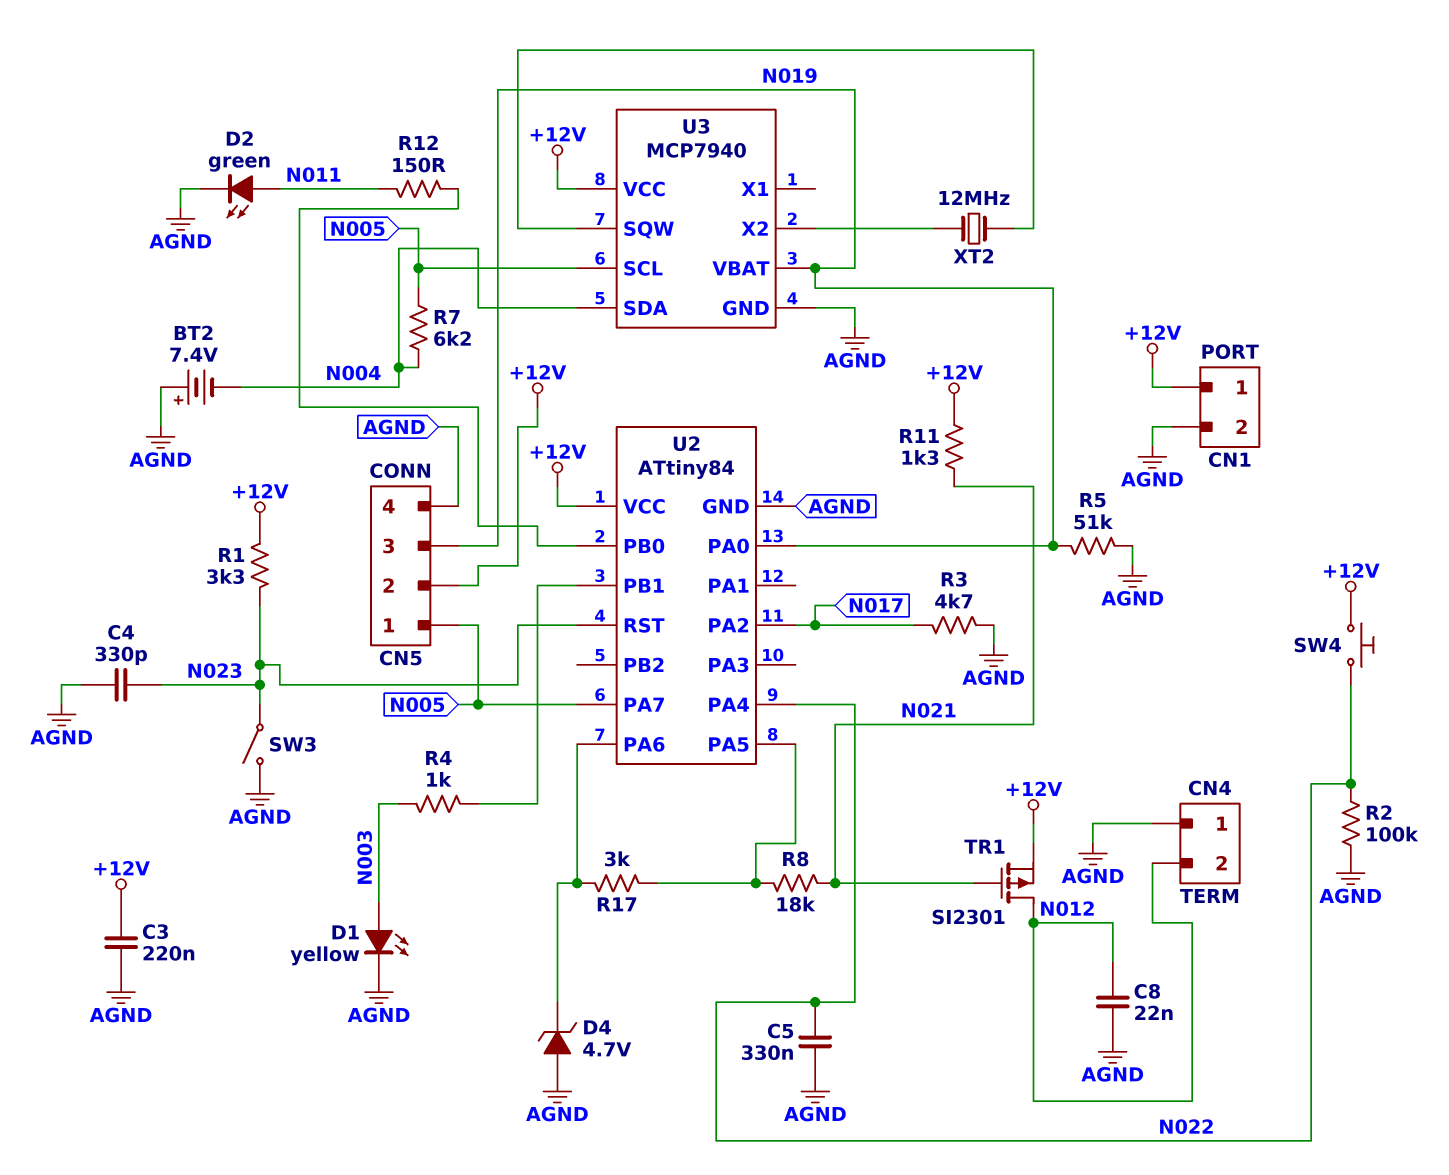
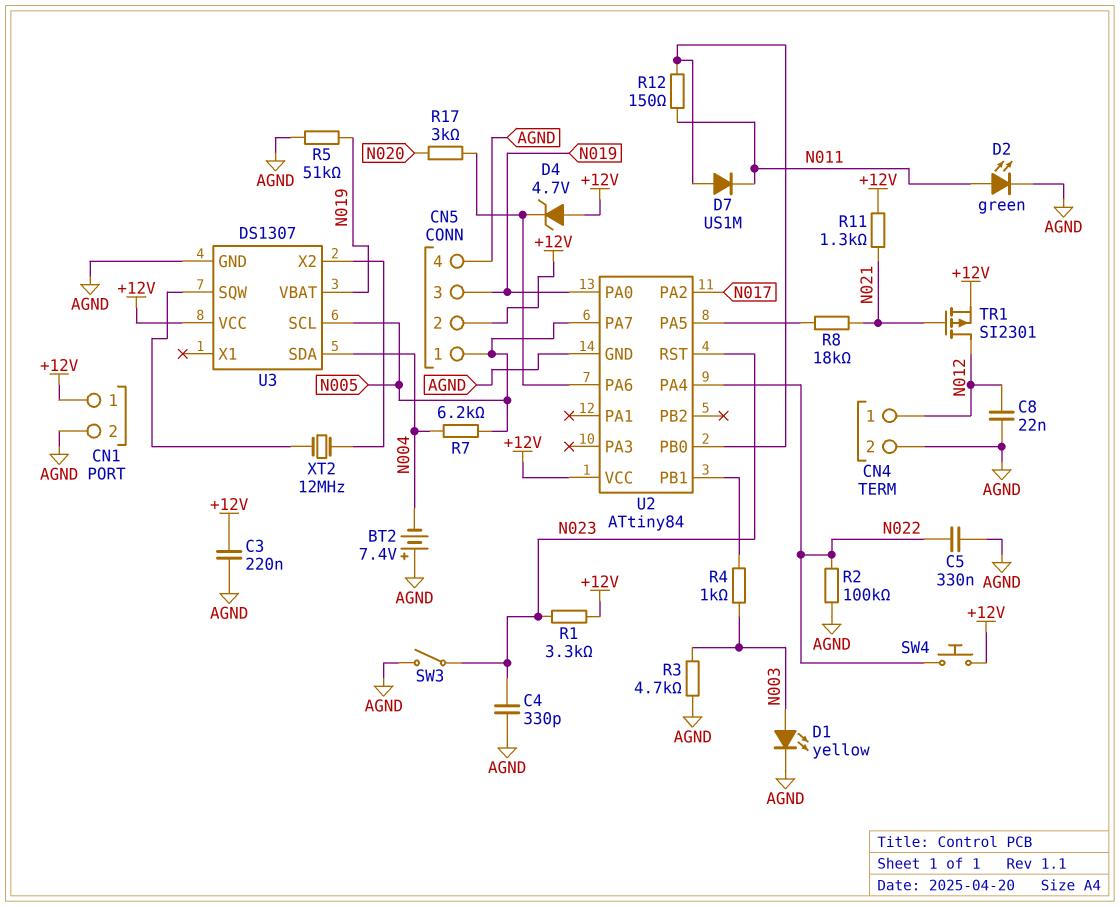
CN4 pin 1: AGND -> N012
CN4 pin 2: N012 -> AGND
D4: zener 4.7V (A AGND, K U2/PA6) -> zener 4.7V (A +12V, K U2/PA6)
D7: none -> diode US1M (A U2/PB0, K N011)
R3: 4.7k (AGND, N017) -> 4.7k (AGND, N003)
R17: 3k (U2/PA5, U2/PA6) -> 3k (N020, U2/PA6)
U3: MCP7940 -> DS1307

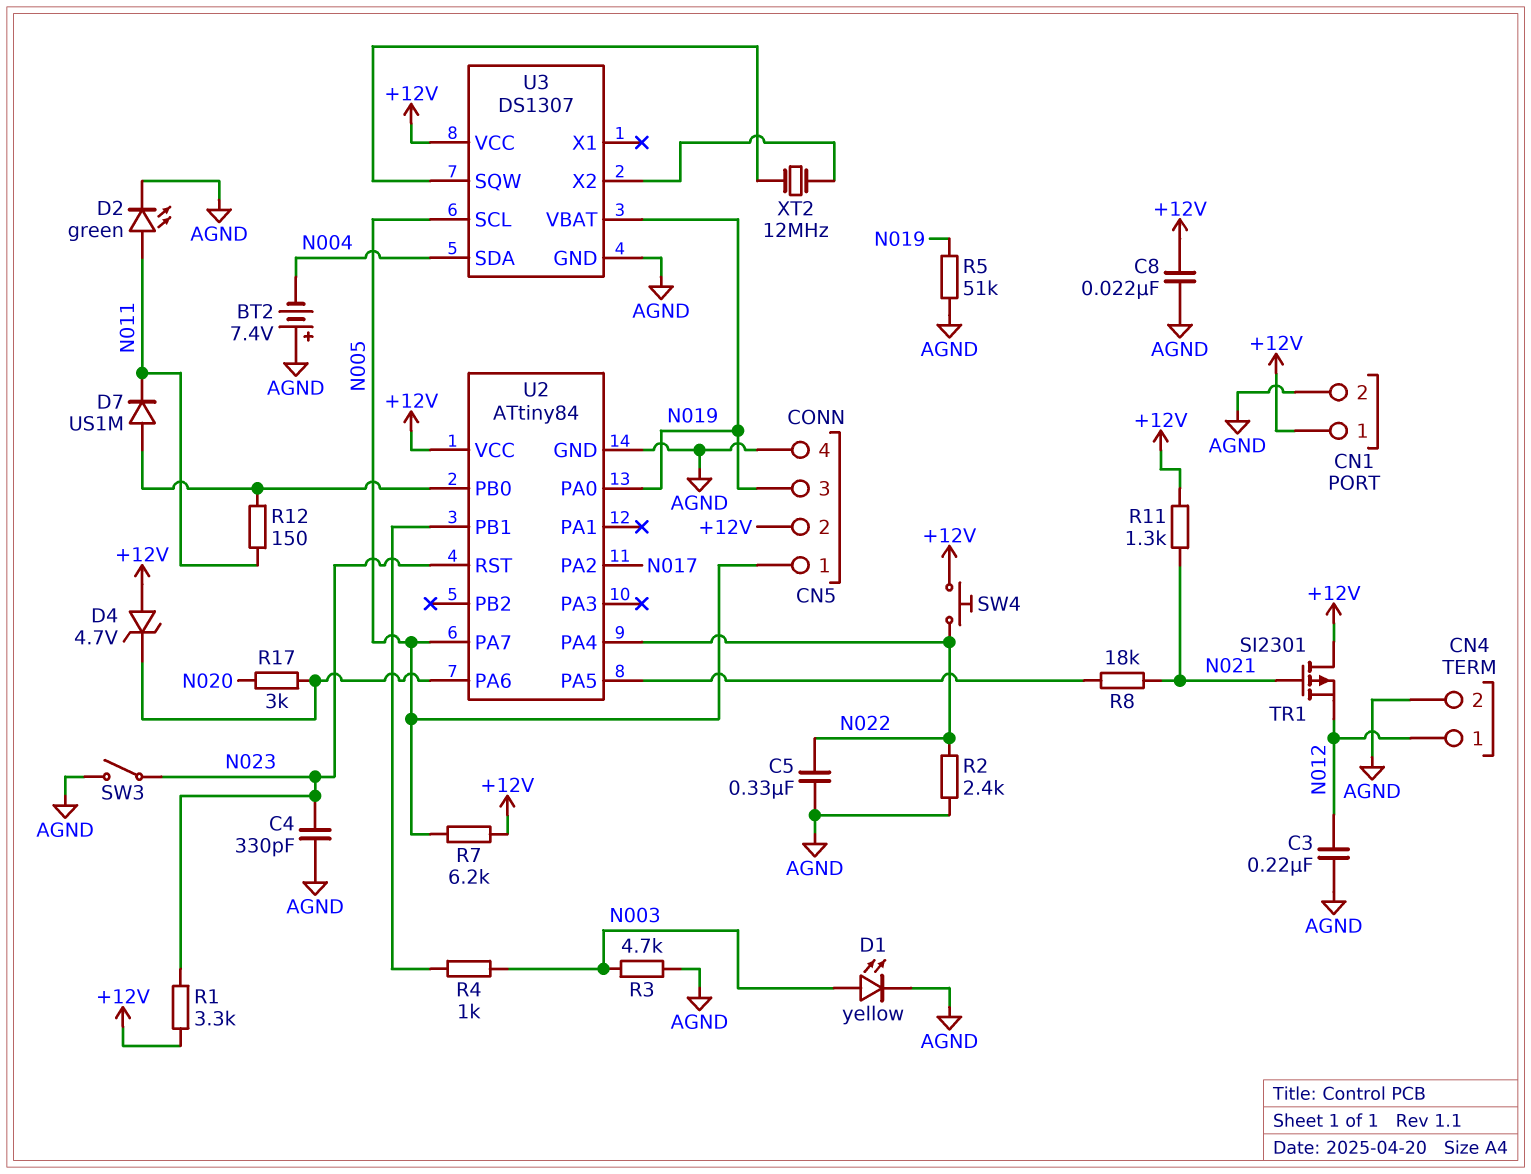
C3: 220nF (+12V, AGND) -> 220nF (AGND, N012)
C8: 22nF (AGND, N012) -> 22nF (+12V, AGND)
R2: 100k (AGND, N022) -> 2.4k (AGND, N022)
R7: 6.2k (N004, N005) -> 6.2k (+12V, N005)
TR1: PMOS SI2301 (G N021, D N012, S +12V) -> PMOS SI2301 (G N021, D +12V, S N012)

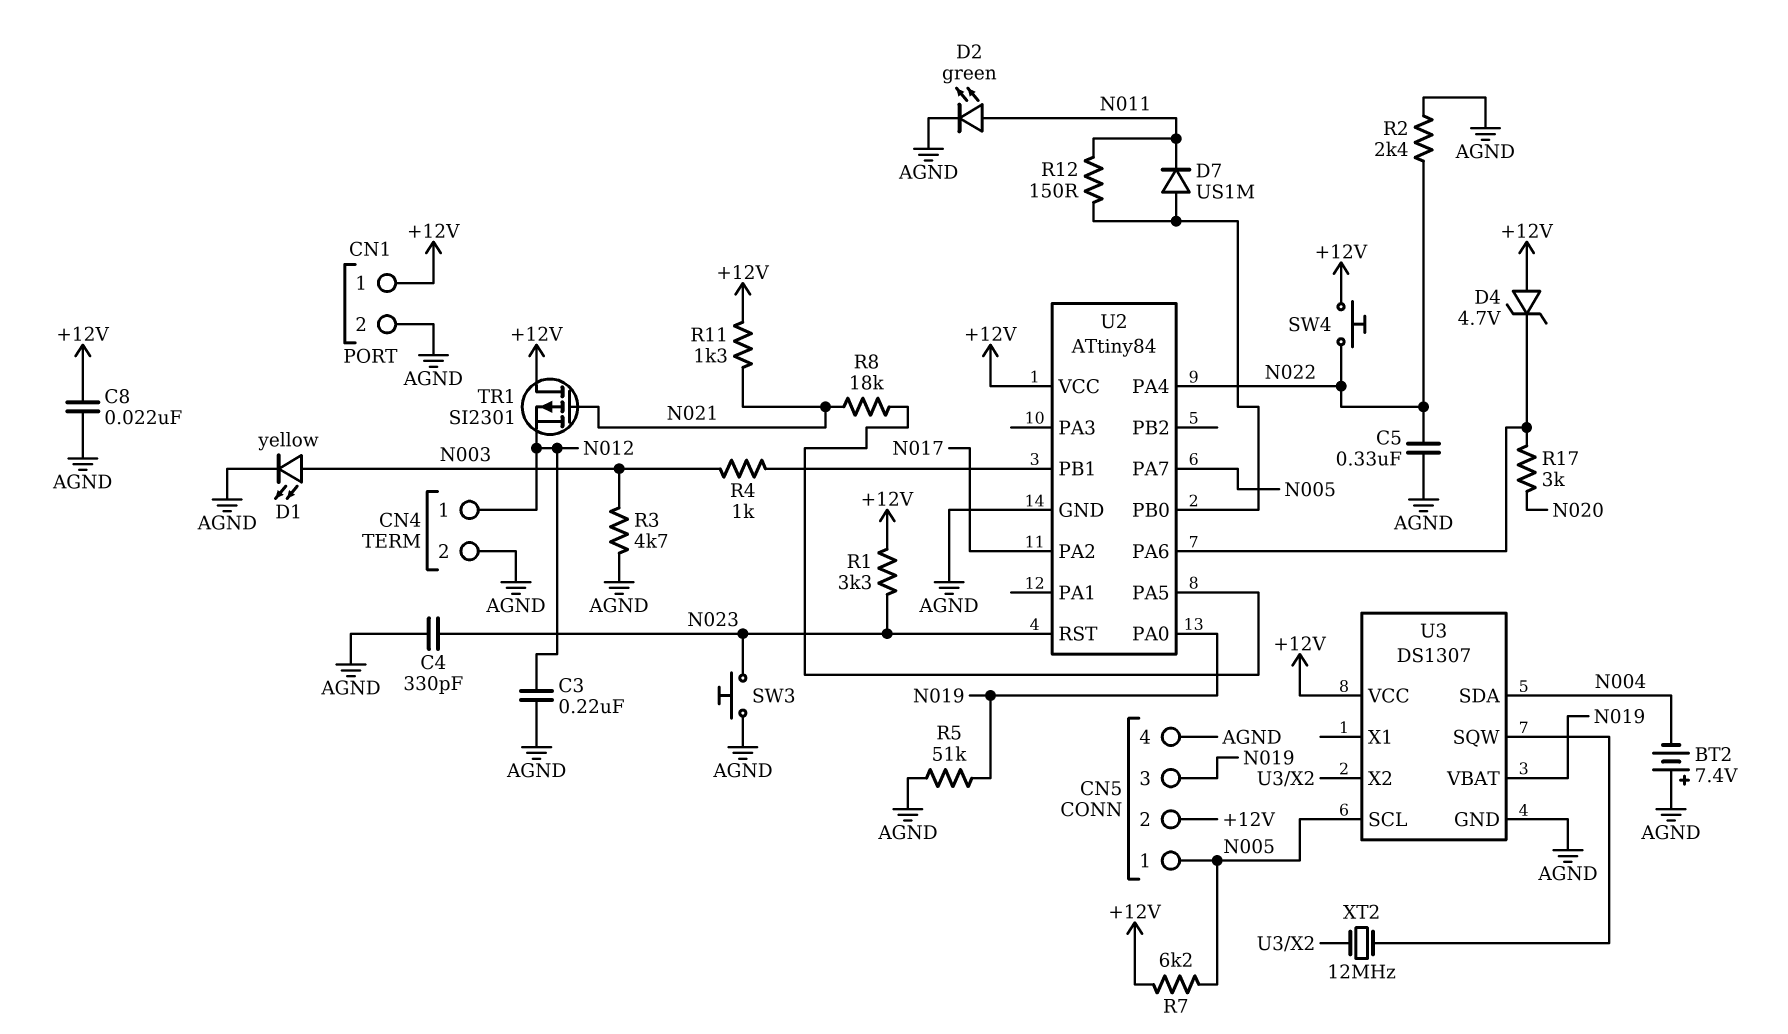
SW3: switch (AGND, N023) -> button (AGND, N023)

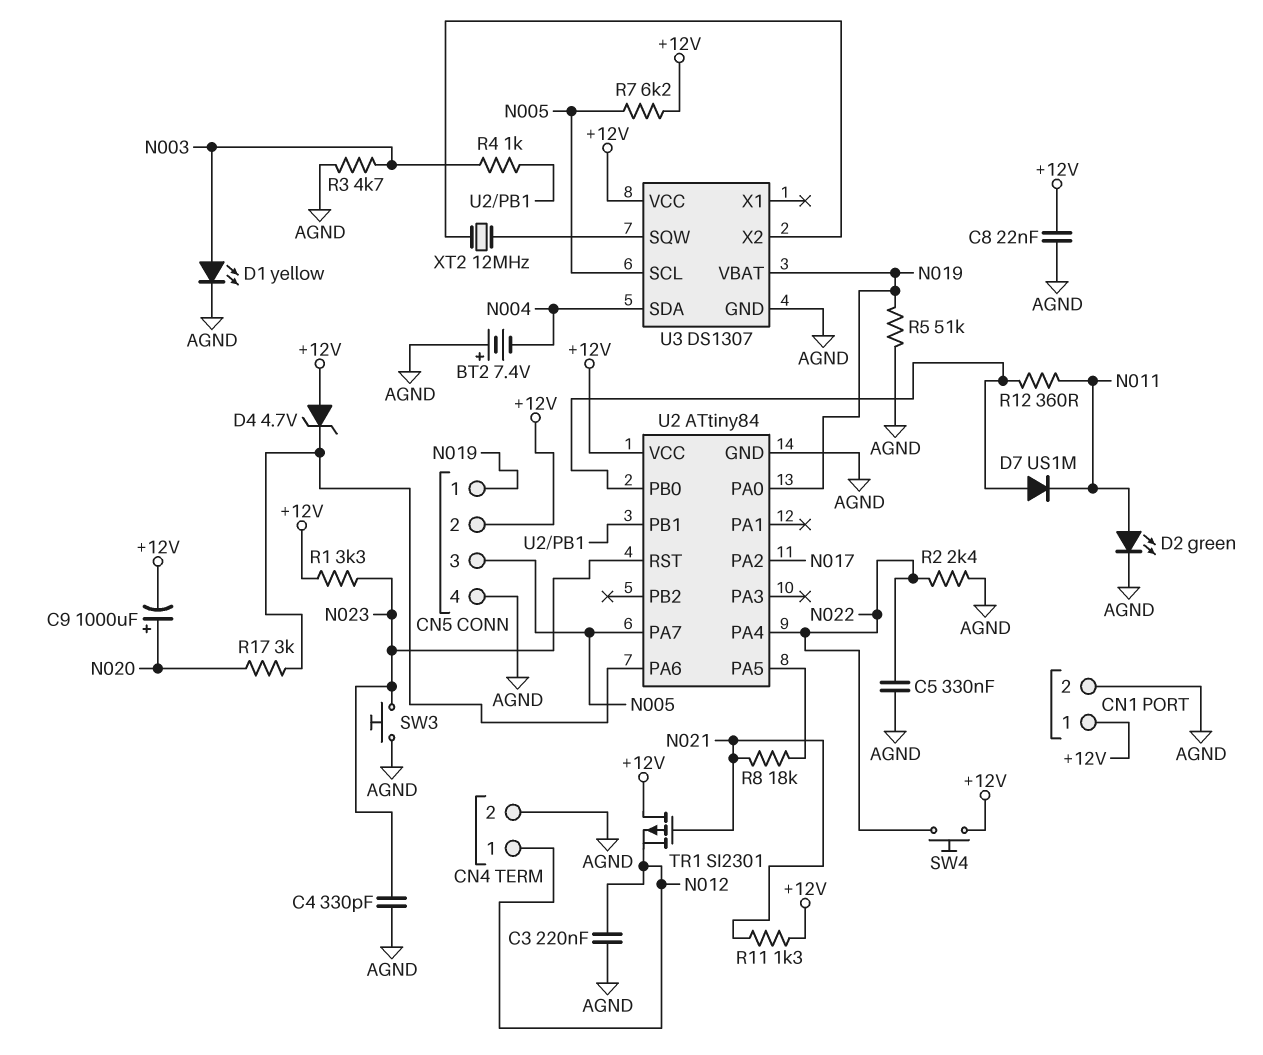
C9: none -> 1000uF (plus N020, minus +12V)
CN5 pin 1: N005 -> N019
CN5 pin 3: N019 -> N005
R12: 150 (N011, U2/PB0) -> 360 (N011, U2/PB0)

